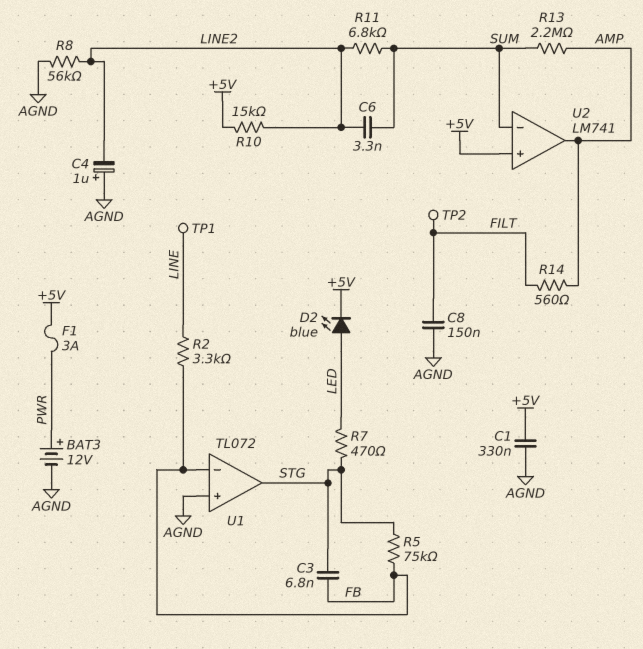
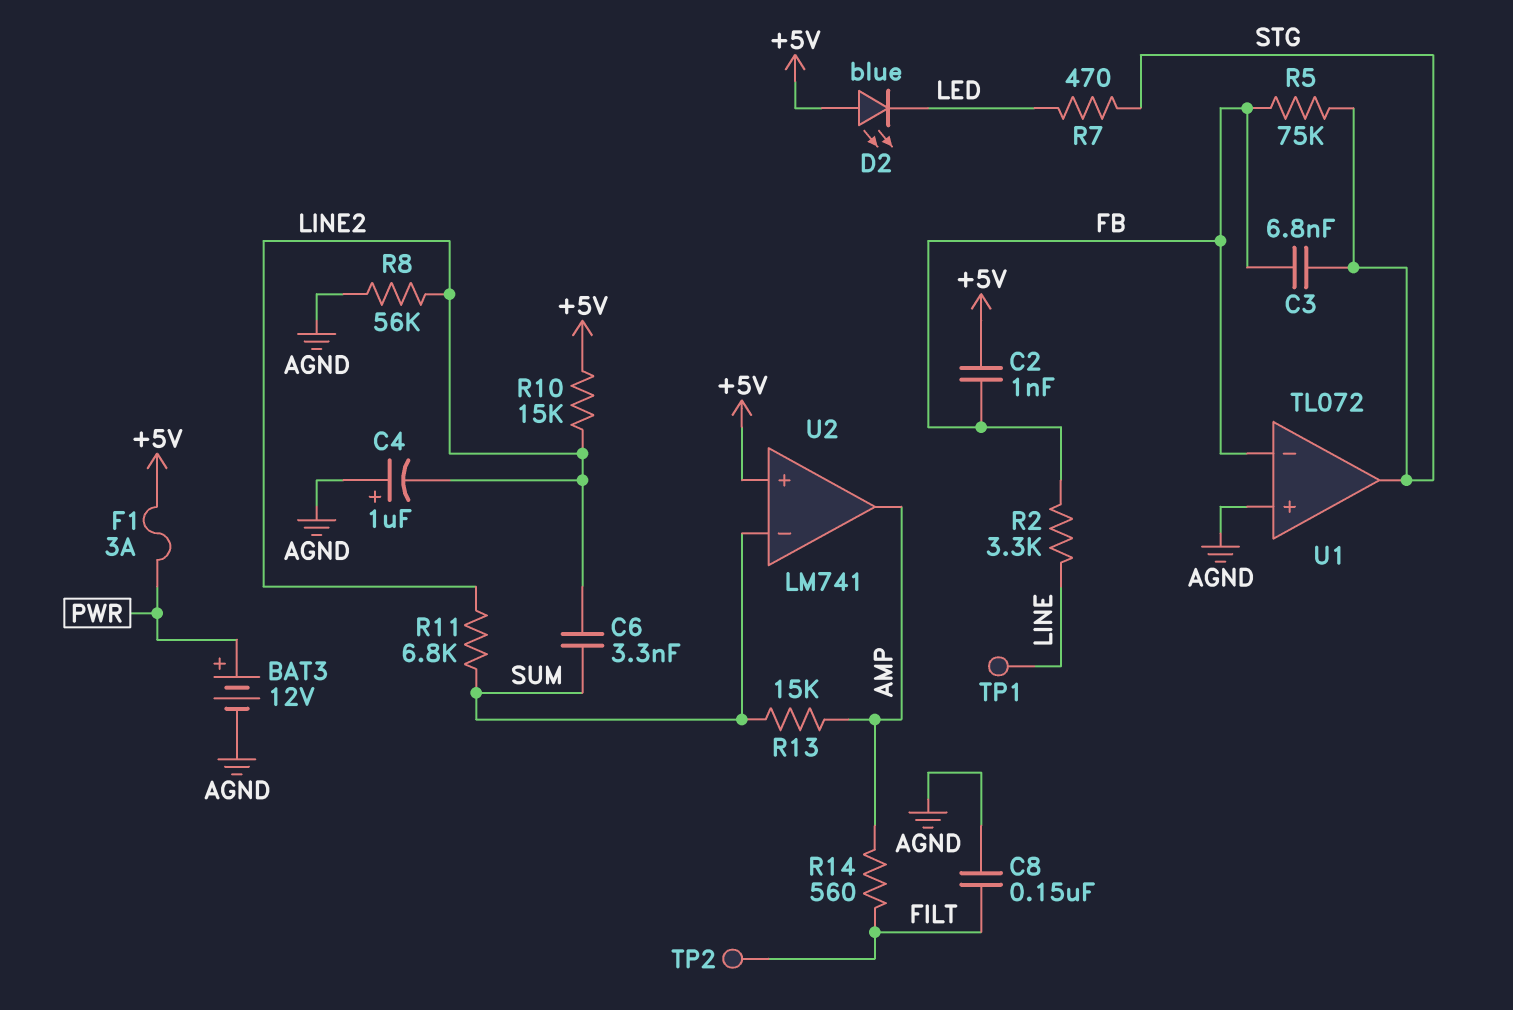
C1: 330nF (+5V, AGND) -> none
C2: none -> 1nF (+5V, FB)
D2: LED blue (A LED, K +5V) -> LED blue (A +5V, K LED)
R13: 2.2M (AMP, SUM) -> 15k (AMP, SUM)

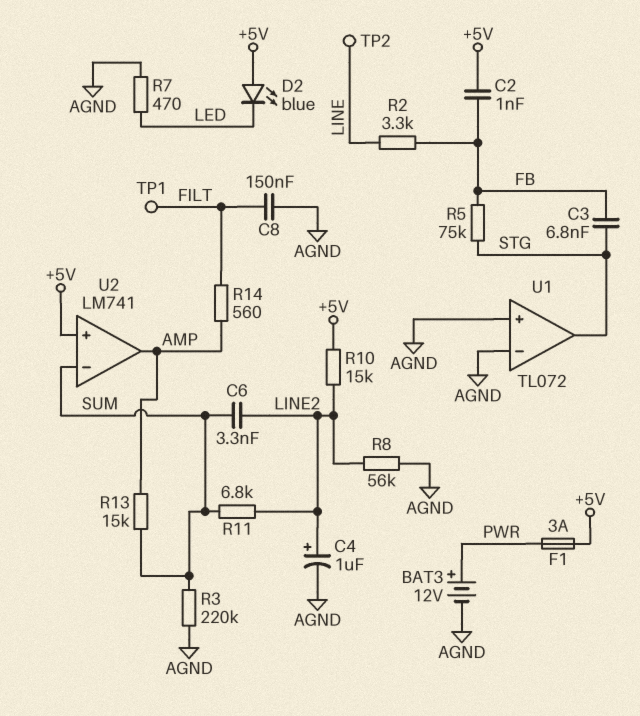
C4: 1uF (plus AGND, minus LINE2) -> 1uF (plus LINE2, minus AGND)
R3: none -> 220k (AGND, SUM)
R7: 470 (LED, STG) -> 470 (AGND, LED)
TP1: test point (LINE) -> test point (FILT)
TP2: test point (FILT) -> test point (LINE)
U1 pin in-: FB -> AGND

